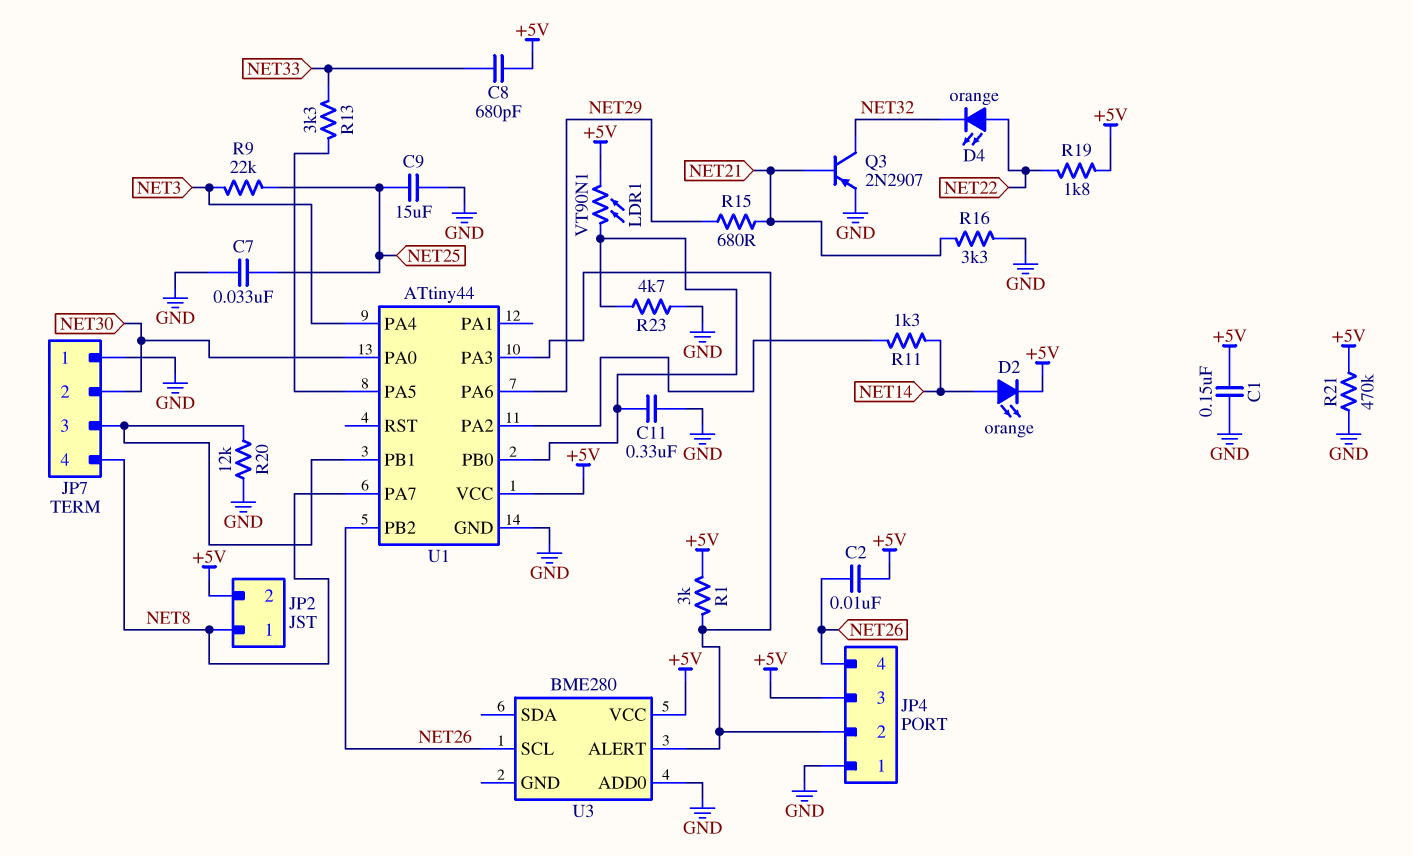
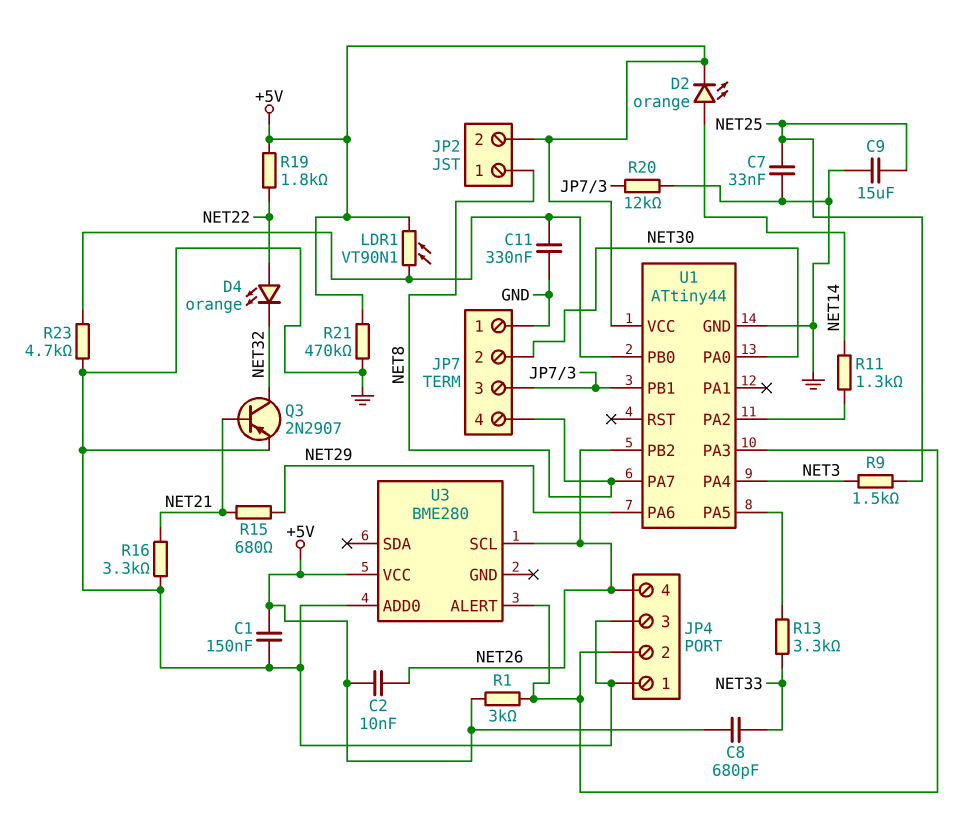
JP4 pin 3: +5V -> GND
R9: 22k (NET3, NET25) -> 1.5k (NET3, NET25)

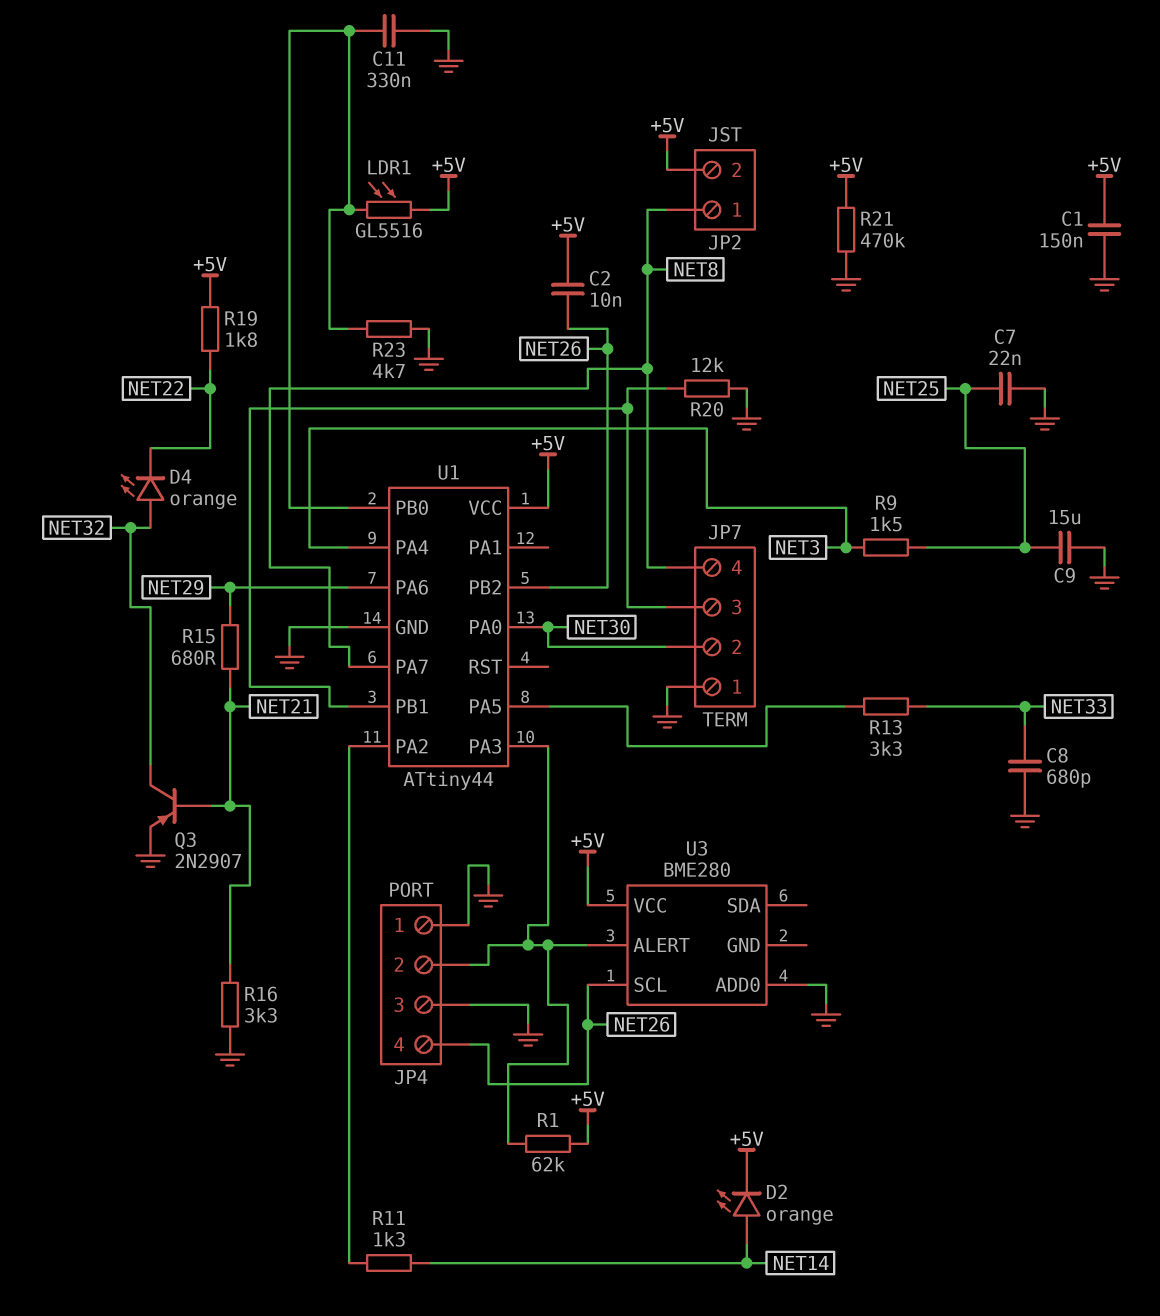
C7: 33nF (GND, NET25) -> 22nF (GND, NET25)
C8: 680pF (+5V, NET33) -> 680pF (GND, NET33)
D4: LED orange (A NET22, K NET32) -> LED orange (A NET32, K NET22)
LDR1: VT90N1 (+5V, U1/PB0) -> GL5516 (+5V, U1/PB0)
R1: 3k (+5V, JP4/2) -> 62k (+5V, JP4/2)

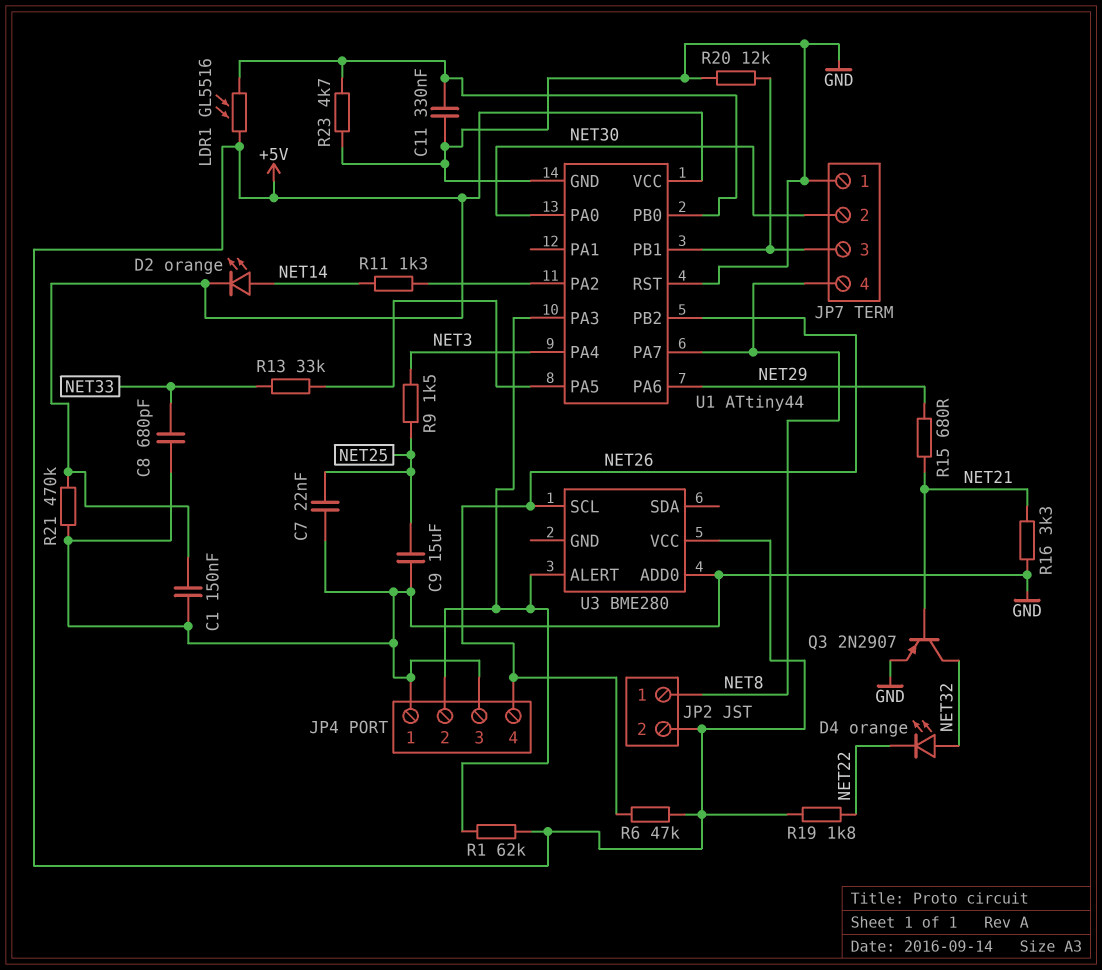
C2: 10nF (+5V, NET26) -> none
R6: none -> 47k (+5V, NET26)
R13: 3.3k (NET33, U1/PA5) -> 33k (NET33, U1/PA5)
U1 pin RST: none -> GND

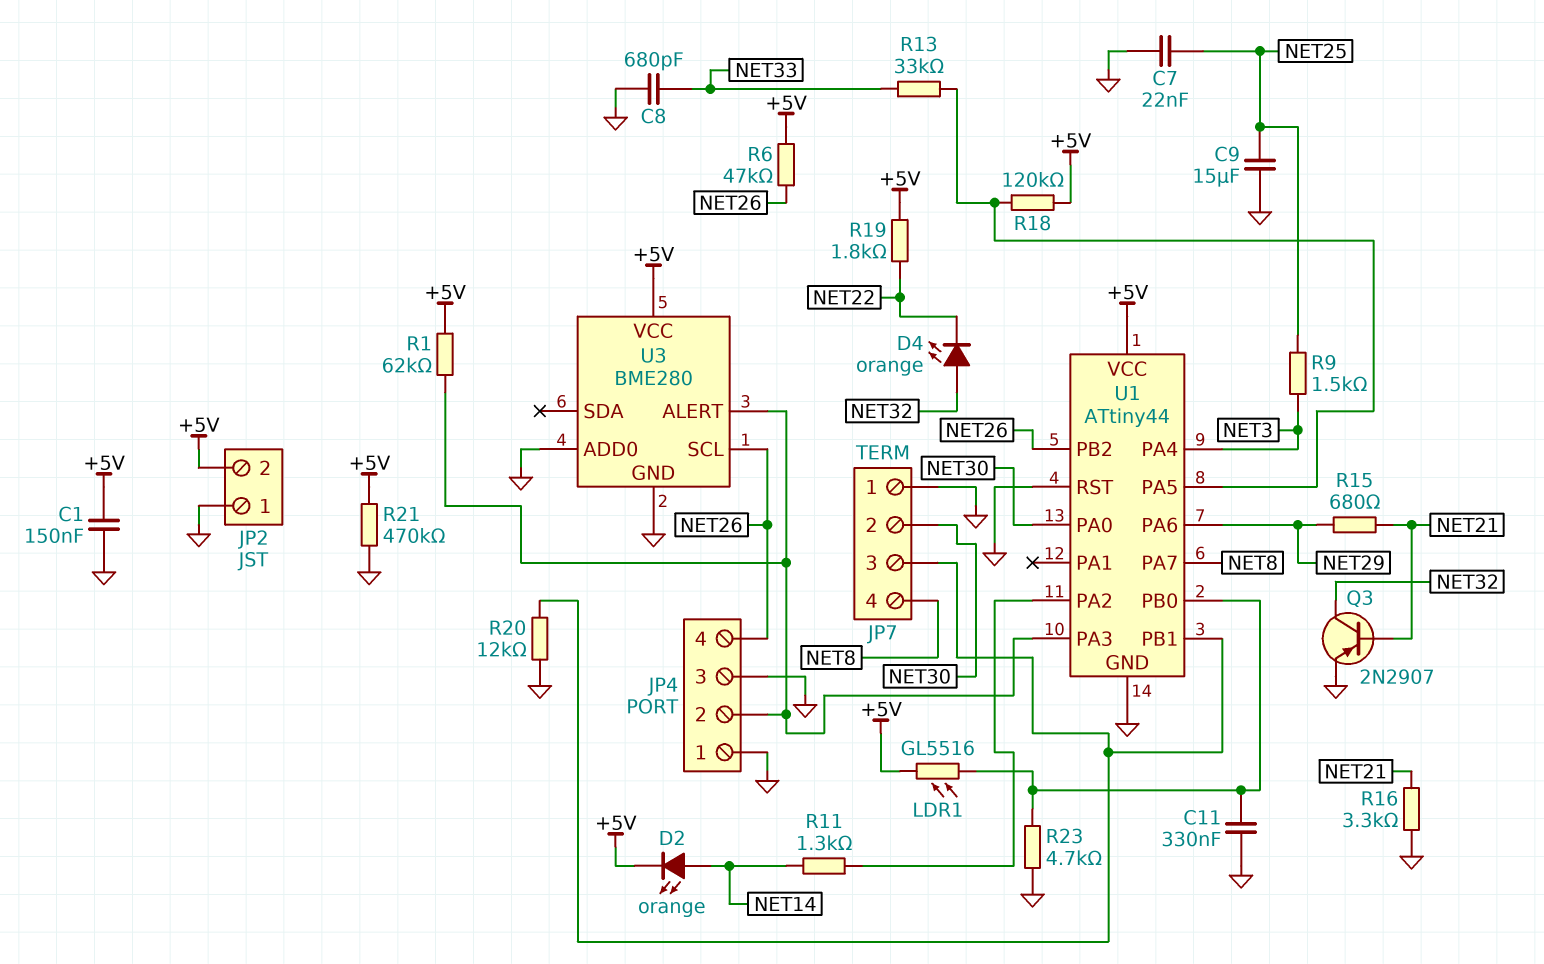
JP2 pin 1: NET8 -> GND
R18: none -> 120k (+5V, U1/PA5)
U3 pin GND: none -> GND

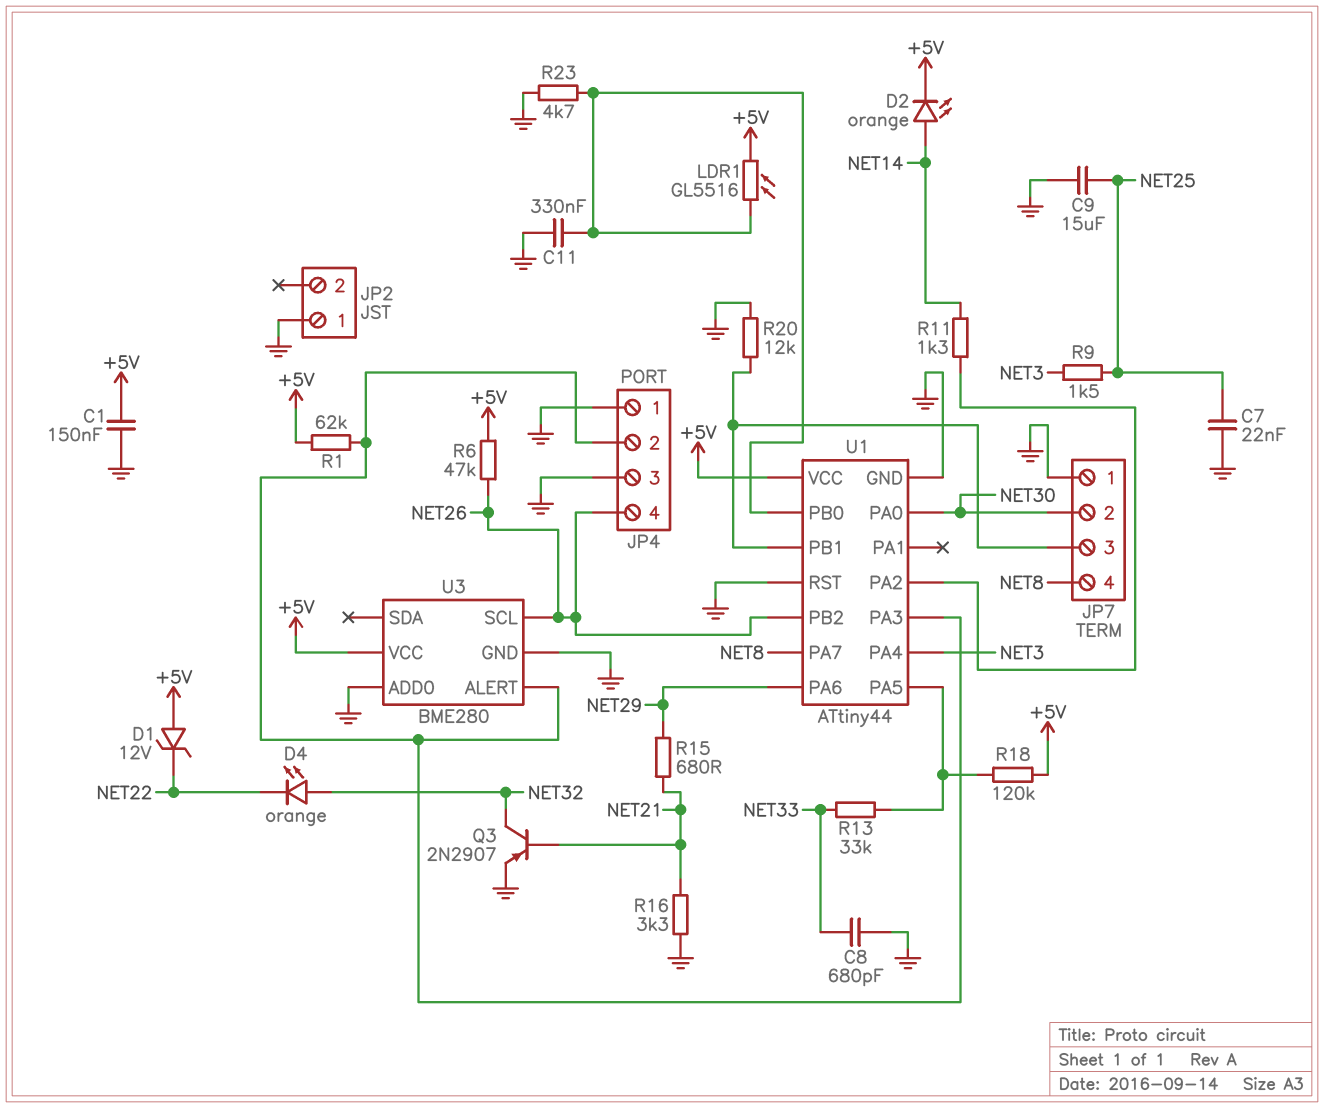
D1: none -> zener 12V (A +5V, K NET22)
JP2 pin 2: +5V -> none
R19: 1.8k (+5V, NET22) -> none
R21: 470k (+5V, GND) -> none

